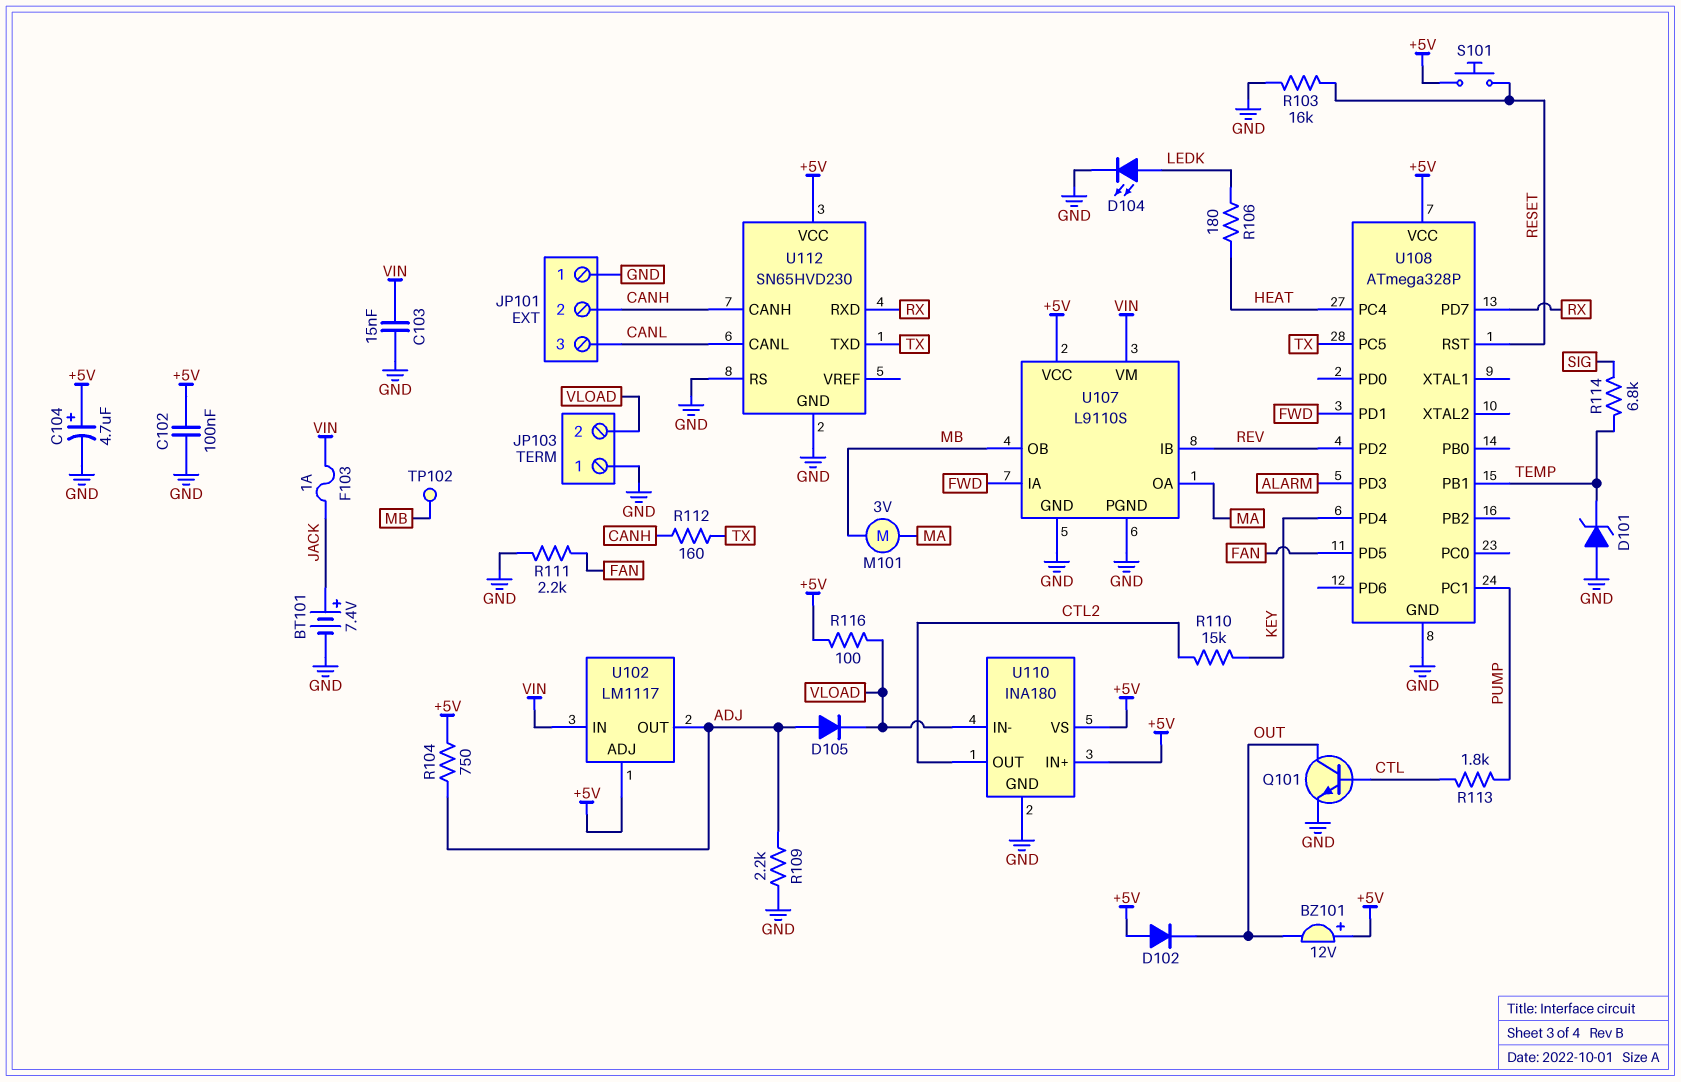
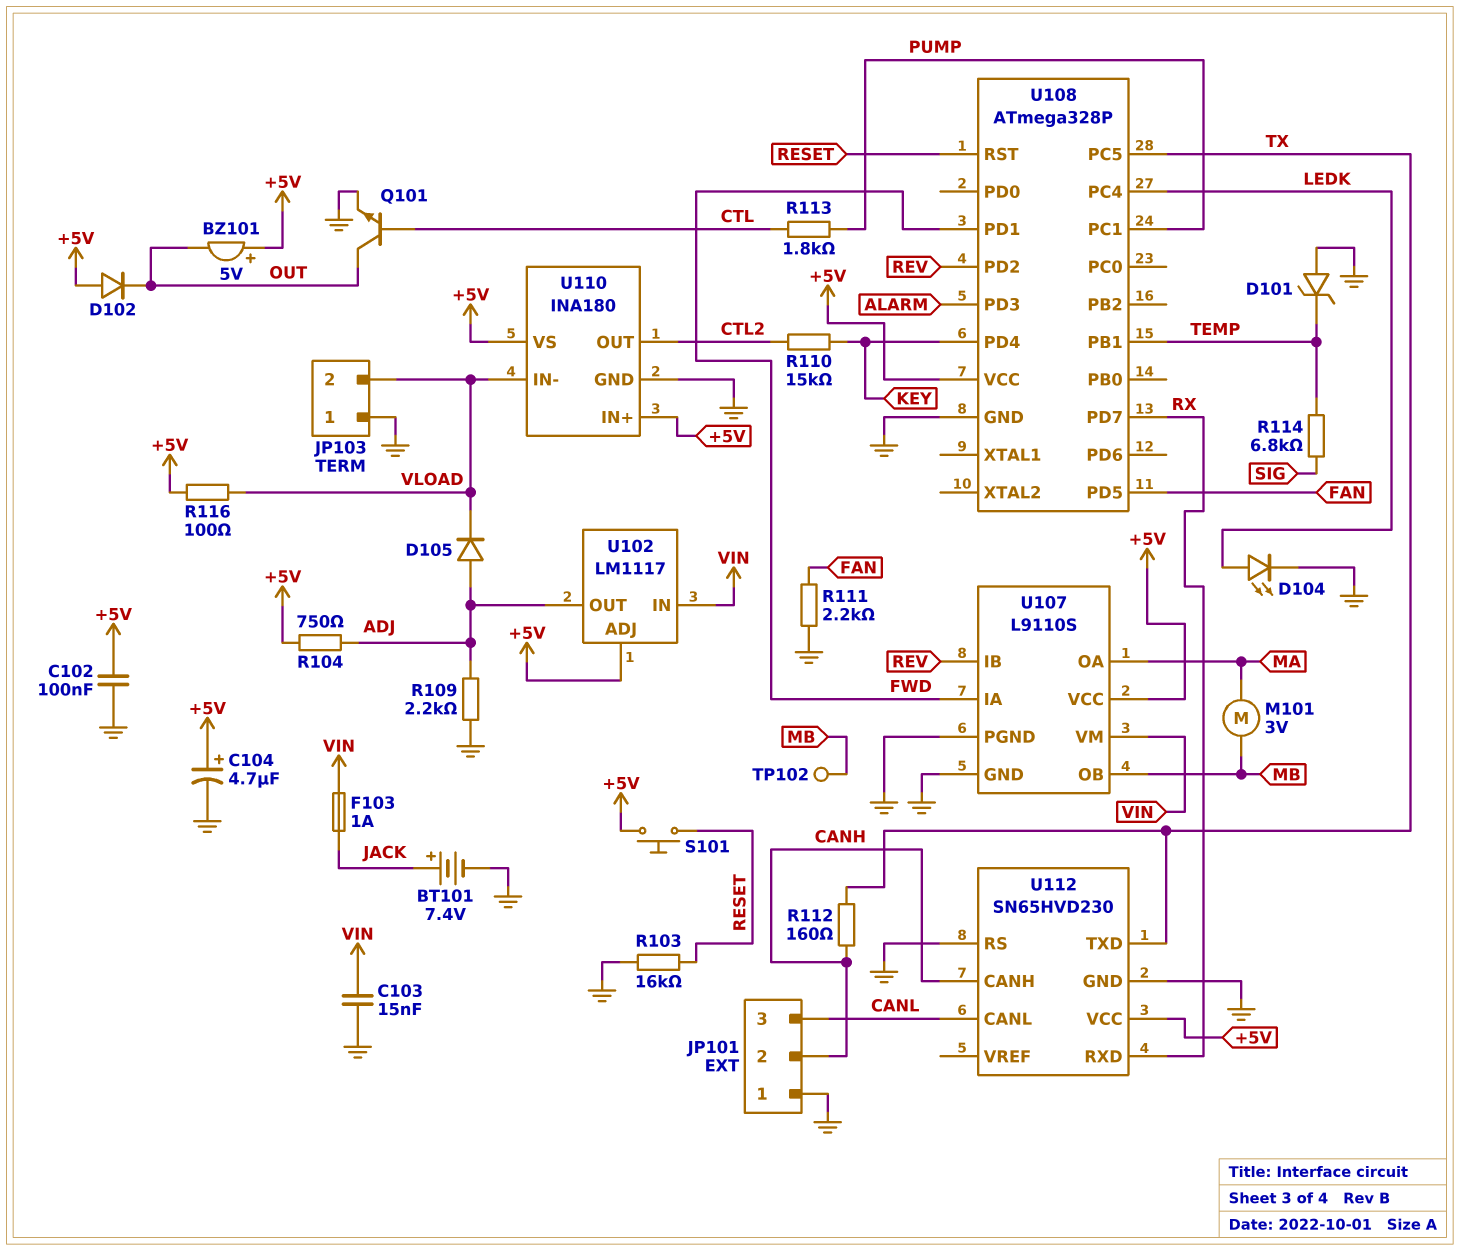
BZ101: buzzer 12V (plus +5V, minus OUT) -> buzzer 5V (plus +5V, minus OUT)
R106: 180 (HEAT, LEDK) -> none
U108 pin PC4: HEAT -> LEDK

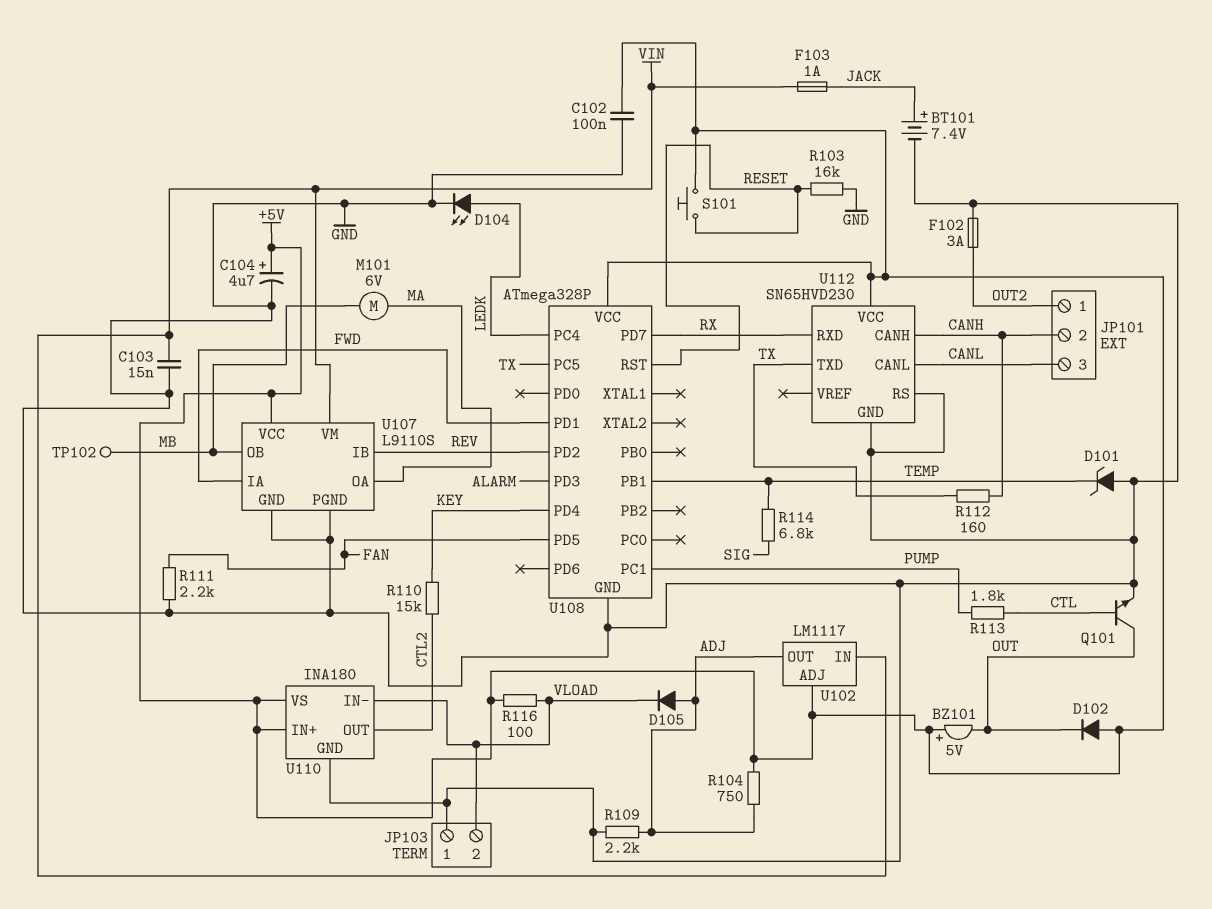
F102: none -> 3A (GND, OUT2)
JP101 pin 1: GND -> OUT2
M101: motor 3V (MA, MB) -> motor 6V (MA, MB)

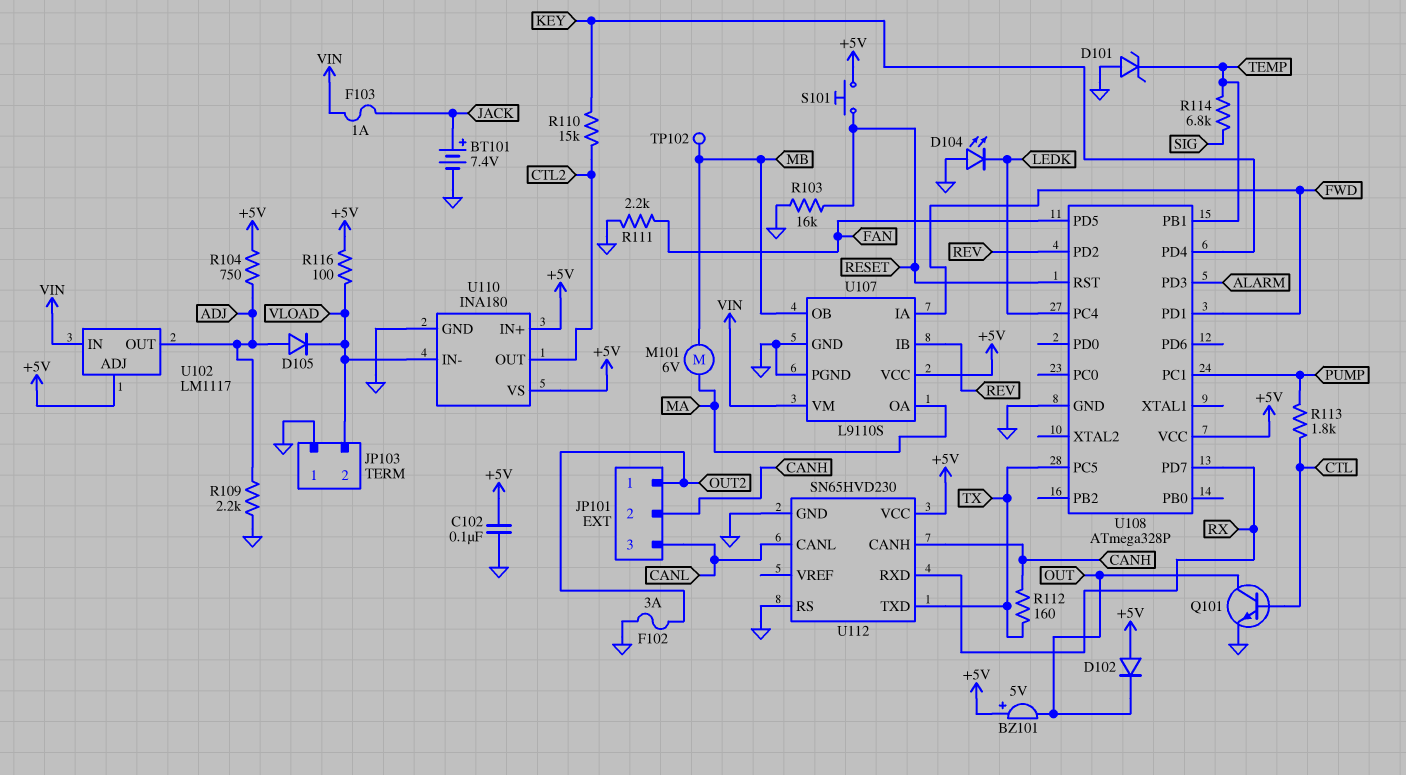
C103: 15nF (GND, VIN) -> none
C104: 4.7uF (plus +5V, minus GND) -> none
D104: LED (A LEDK, K GND) -> LED (A GND, K LEDK)

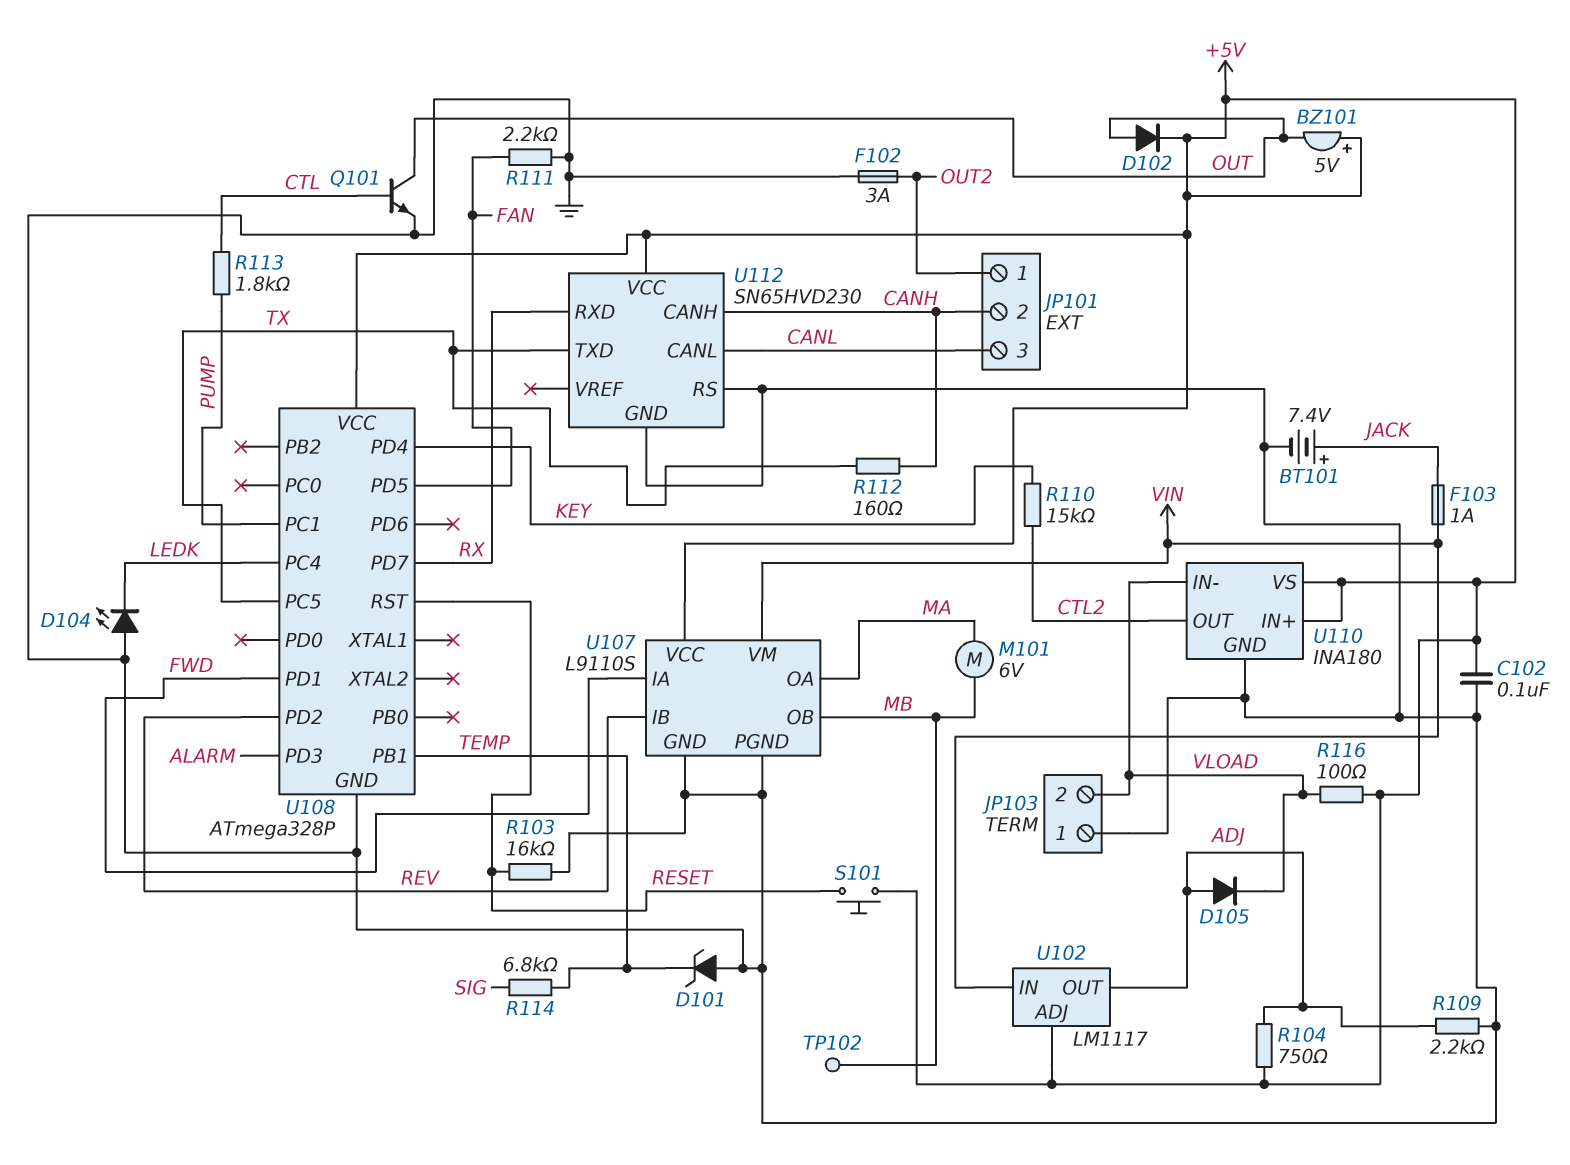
D102: diode (A +5V, K OUT) -> diode (A OUT, K +5V)

